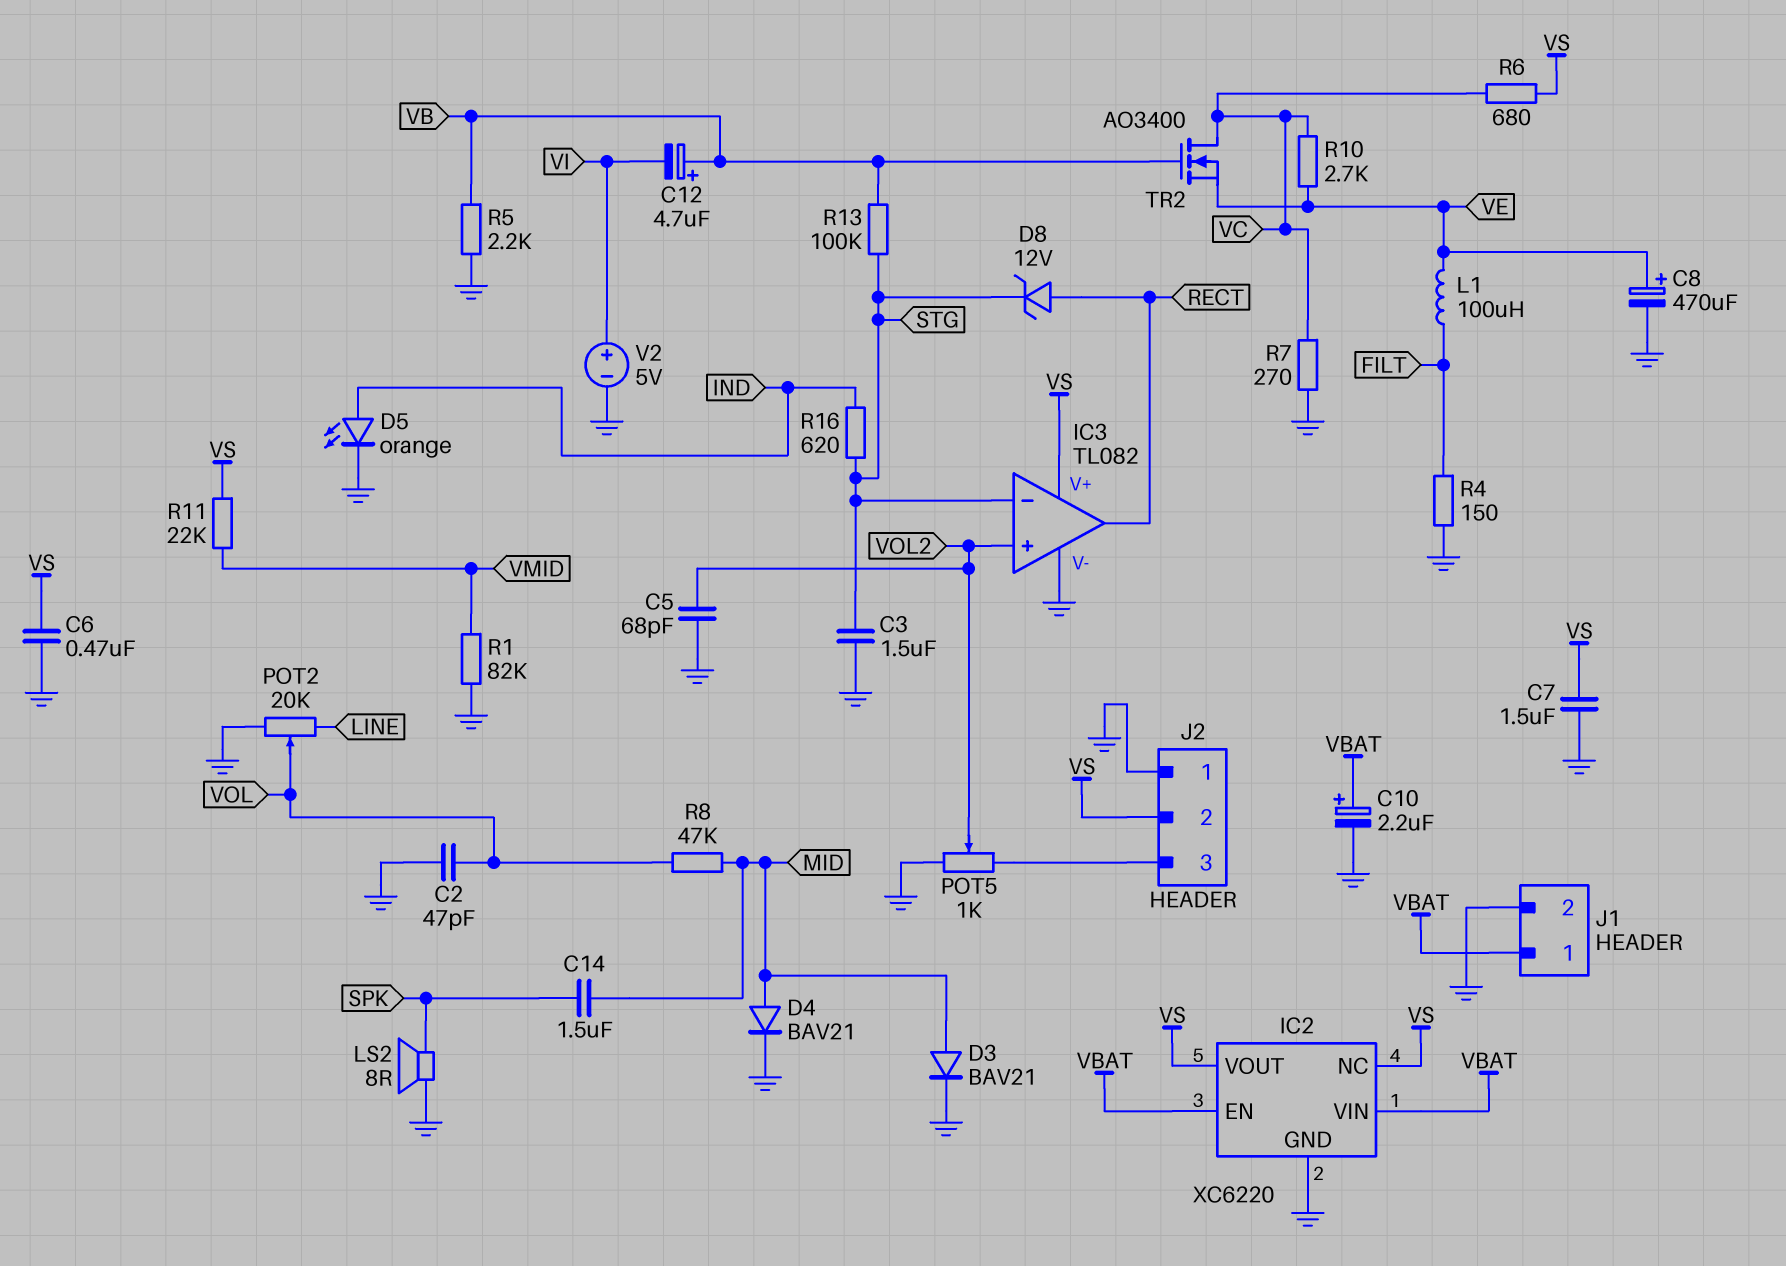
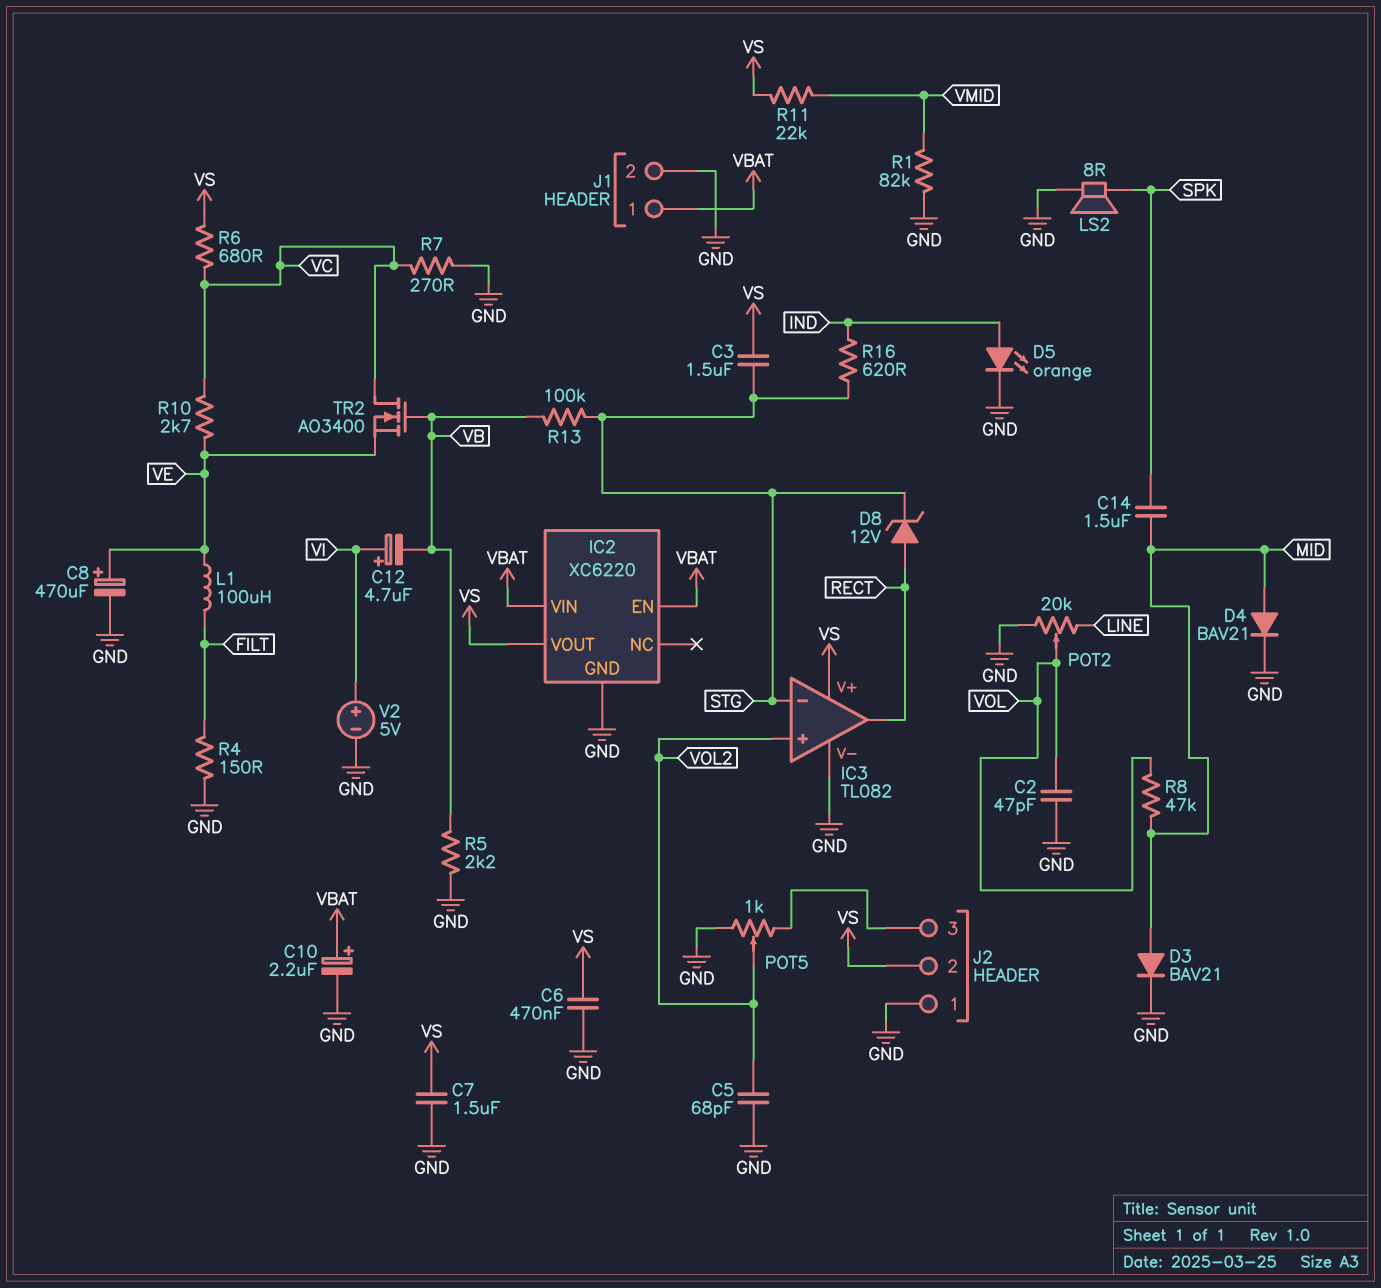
C3: 1.5uF (GND, STG) -> 1.5uF (STG, VS)
C12: 4.7uF (plus VB, minus VI) -> 4.7uF (plus VI, minus VB)
IC2 pin NC: VS -> none

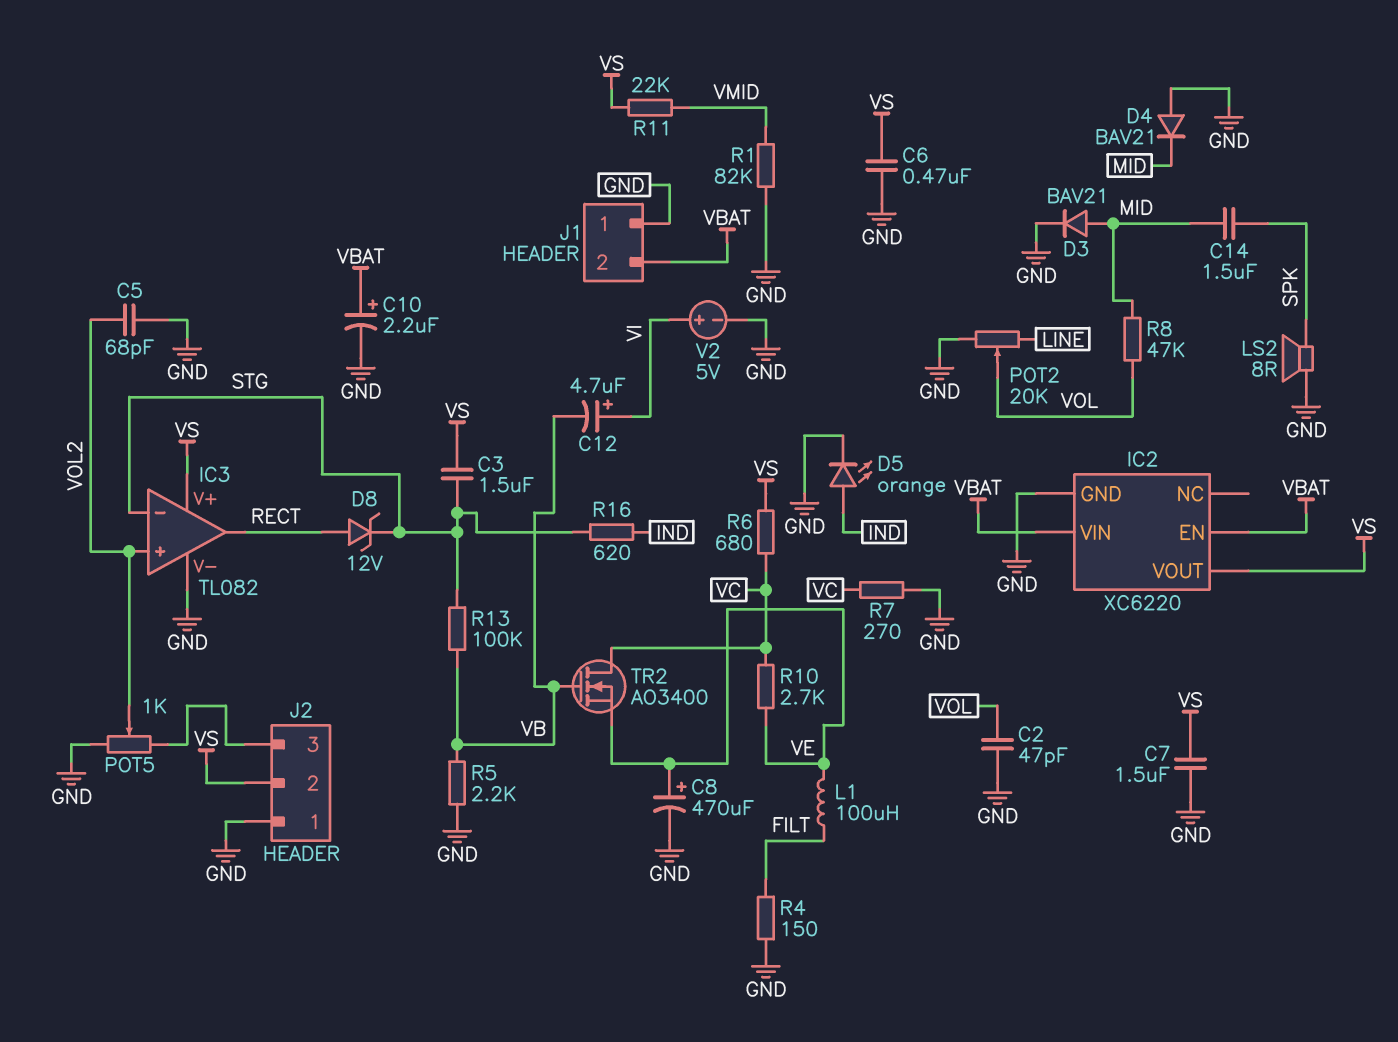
D4: diode BAV21 (A MID, K GND) -> diode BAV21 (A GND, K MID)
J1 pin 1: VBAT -> GND
J1 pin 2: GND -> VBAT

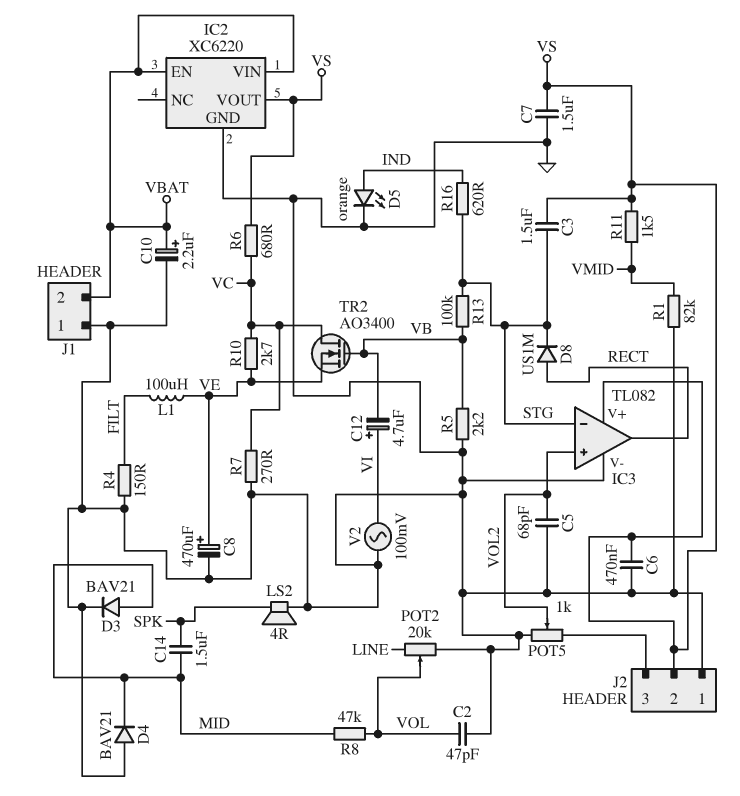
D8: zener 12V (A RECT, K STG) -> diode US1M (A RECT, K STG)
LS2: speaker 8R (GND, SPK) -> speaker 4R (GND, SPK)
R11: 22k (VMID, VS) -> 1.5k (VMID, VS)
V2: 5V (plus VI, minus GND) -> AC 100mV (GND, VI)

